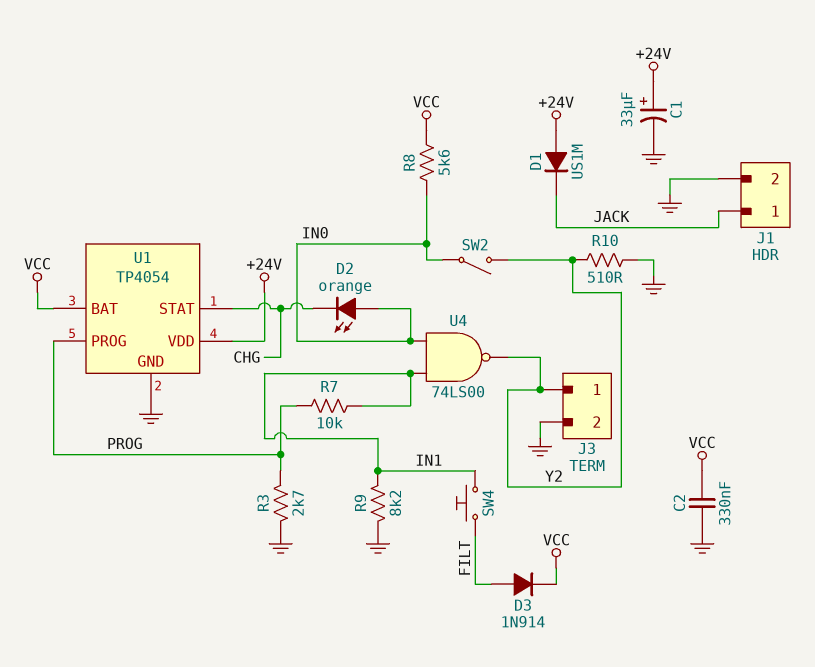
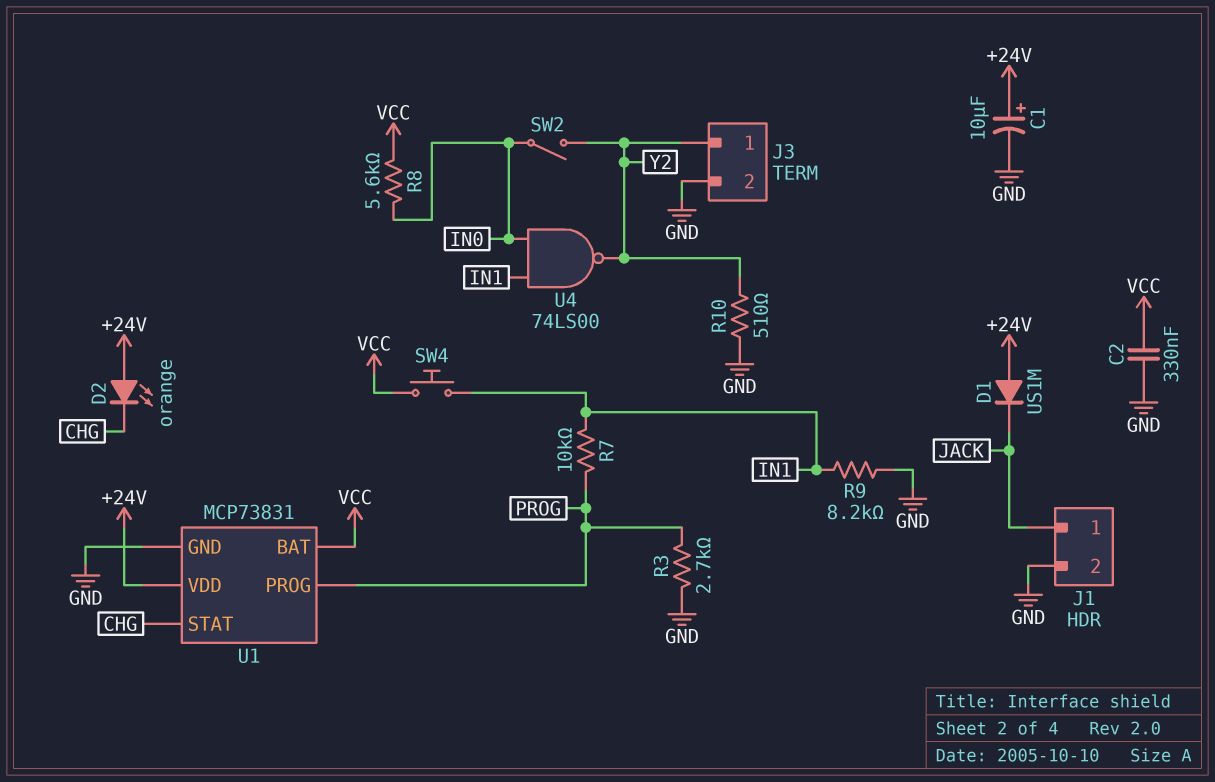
C1: 33uF (plus +24V, minus GND) -> 10uF (plus +24V, minus GND)
D2: LED orange (A IN0, K CHG) -> LED orange (A +24V, K CHG)
D3: diode 1N914 (A FILT, K VCC) -> none
SW4: button (FILT, IN1) -> button (IN1, VCC)
U1: TP4054 -> MCP73831

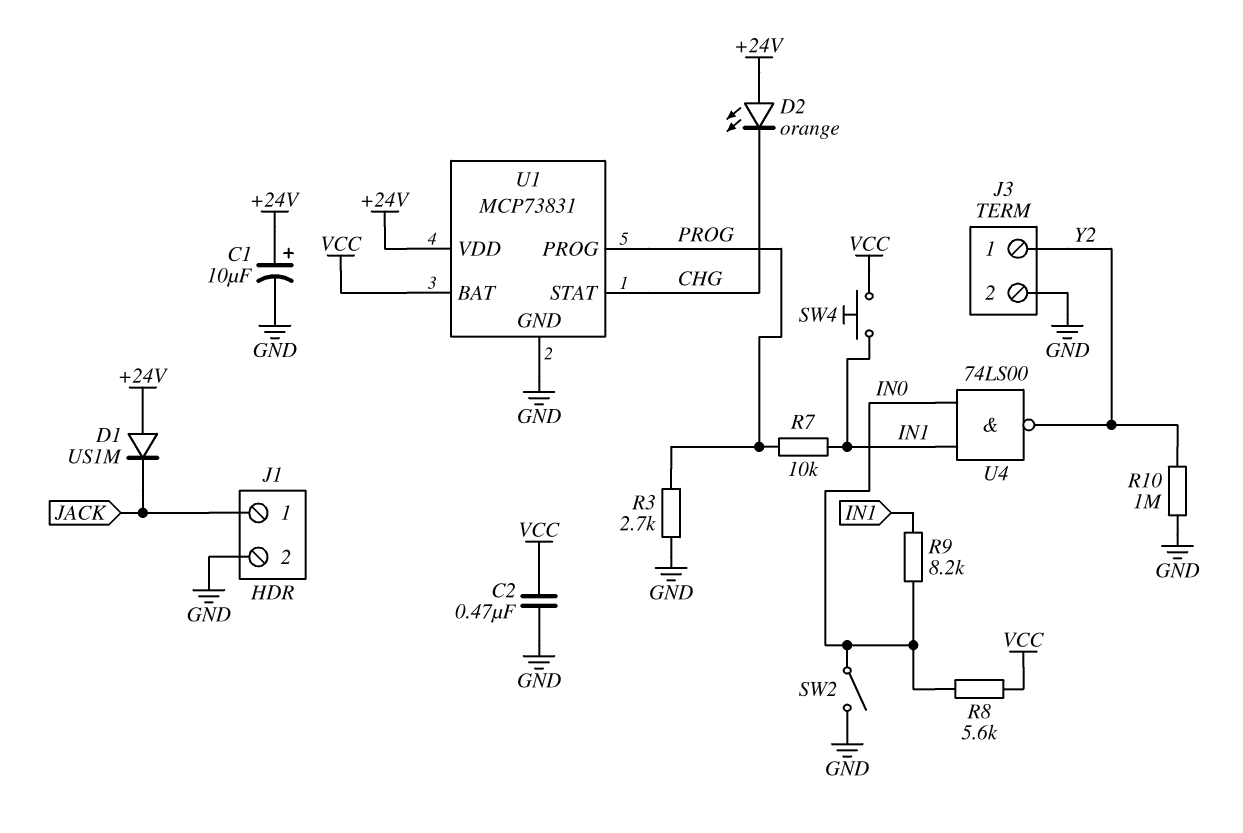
C2: 330nF (GND, VCC) -> 470nF (GND, VCC)
R9: 8.2k (GND, IN1) -> 8.2k (IN0, IN1)
R10: 510 (GND, Y2) -> 1M (GND, Y2)
SW2: switch (IN0, Y2) -> switch (GND, IN0)

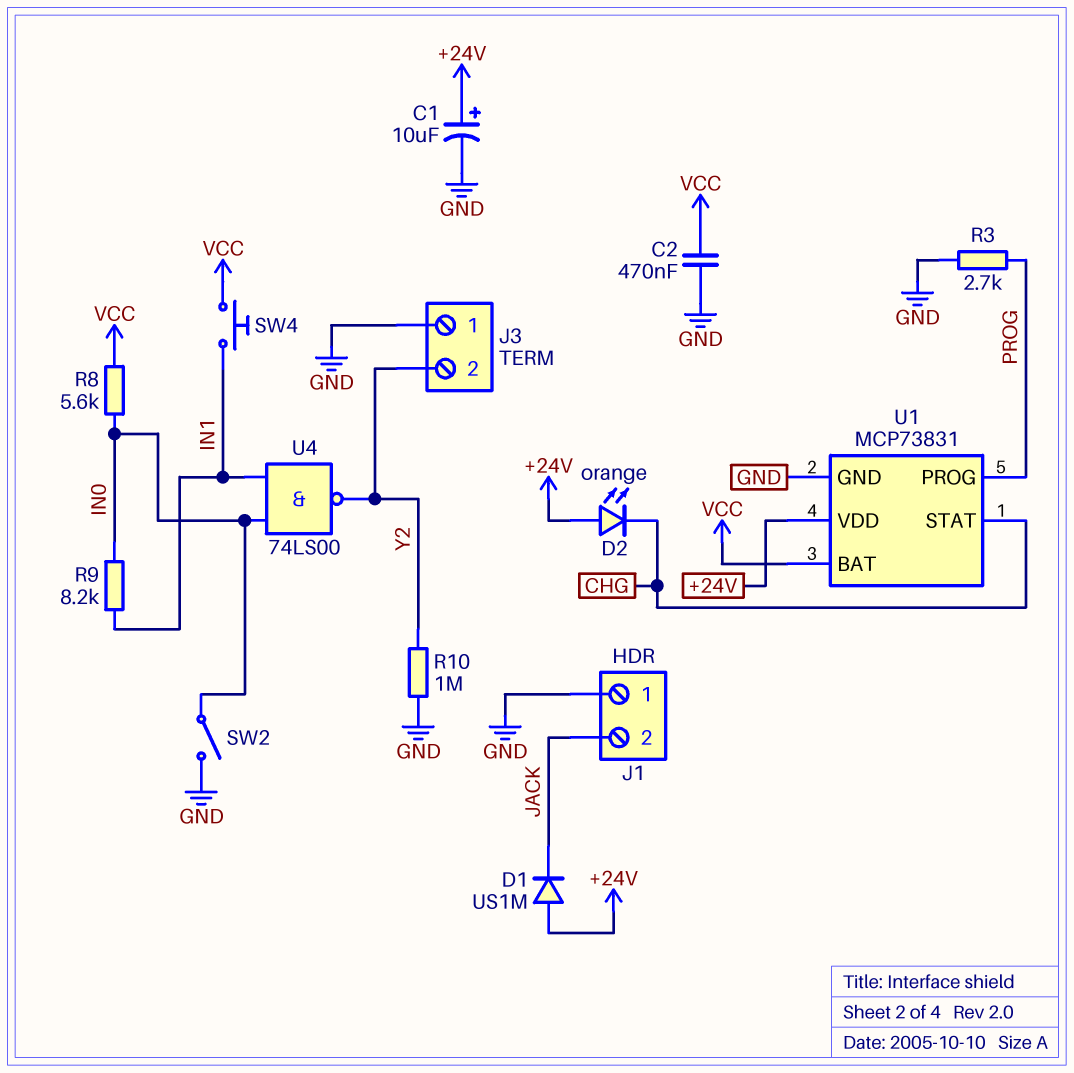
J1 pin 1: JACK -> GND
J1 pin 2: GND -> JACK
J3 pin 1: Y2 -> GND
J3 pin 2: GND -> Y2
R7: 10k (IN1, PROG) -> none

